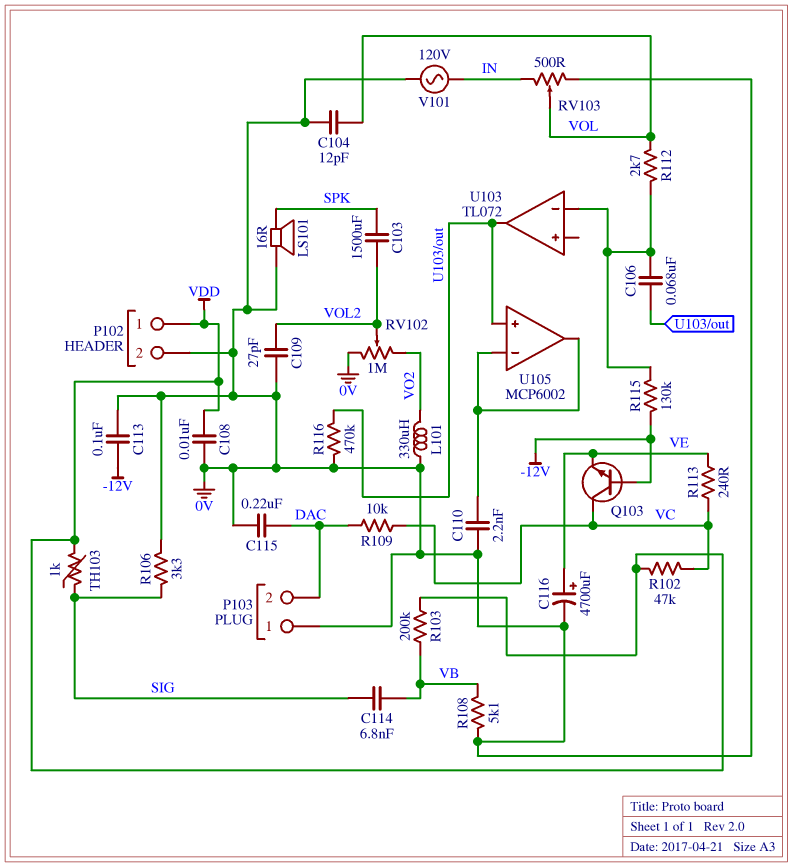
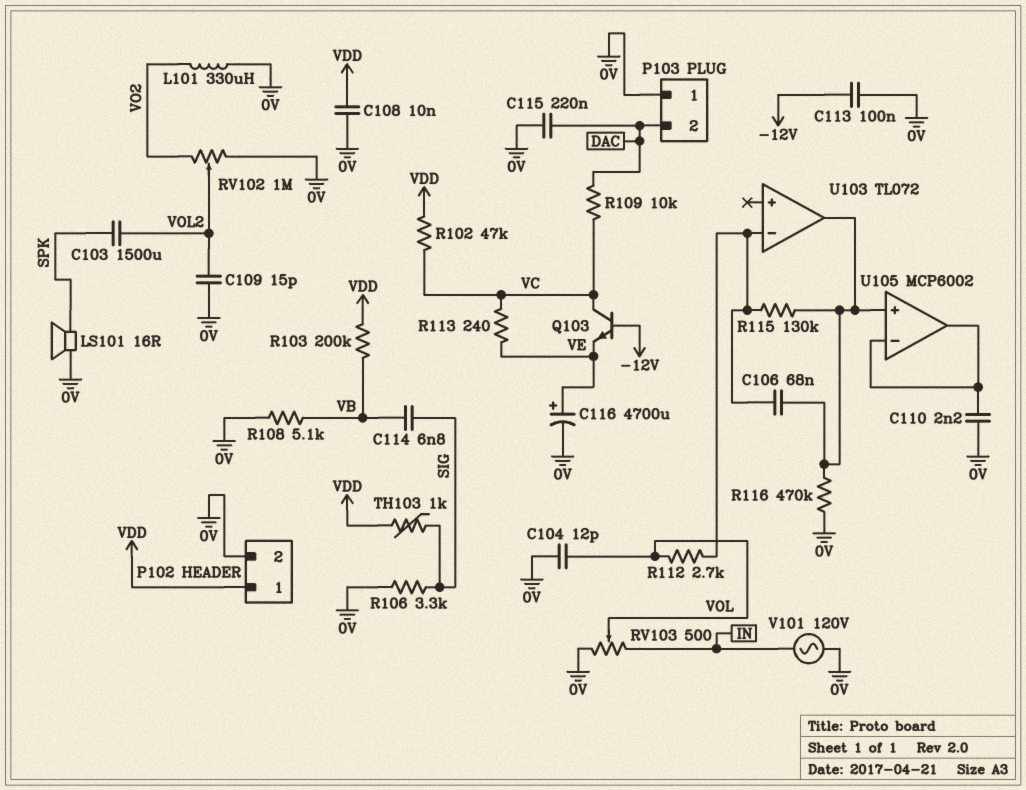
C109: 27pF (0V, VOL2) -> 15pF (0V, VOL2)
R115: 130k (-12V, U103/in-) -> 130k (U103/in-, U103/out)

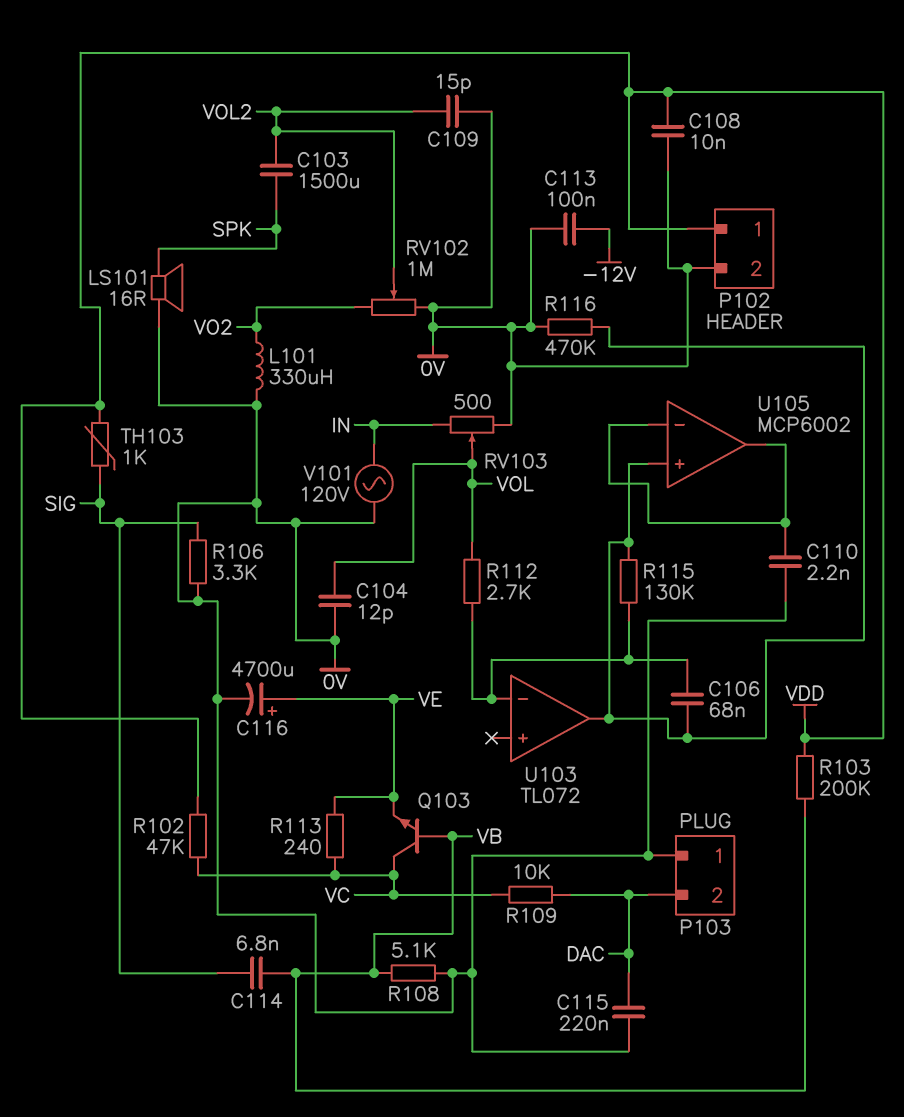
Q103: NPN (B -12V, C VC, E VE) -> NPN (B VB, C VC, E VE)

